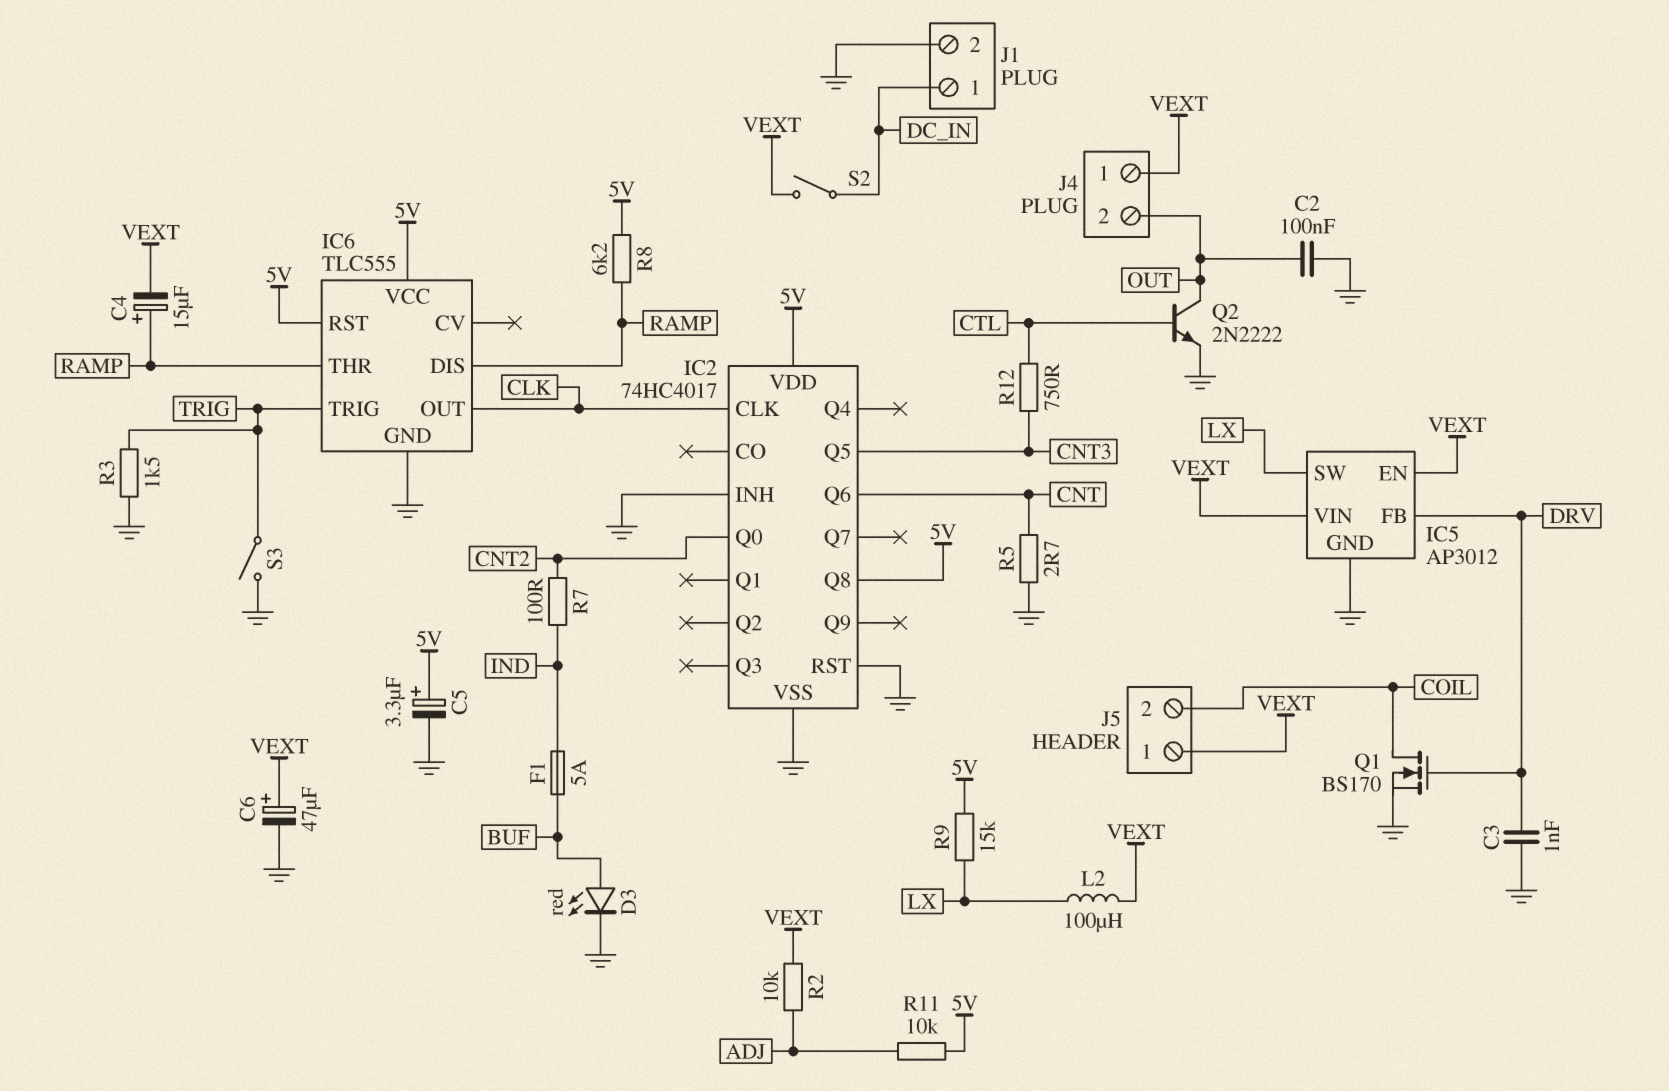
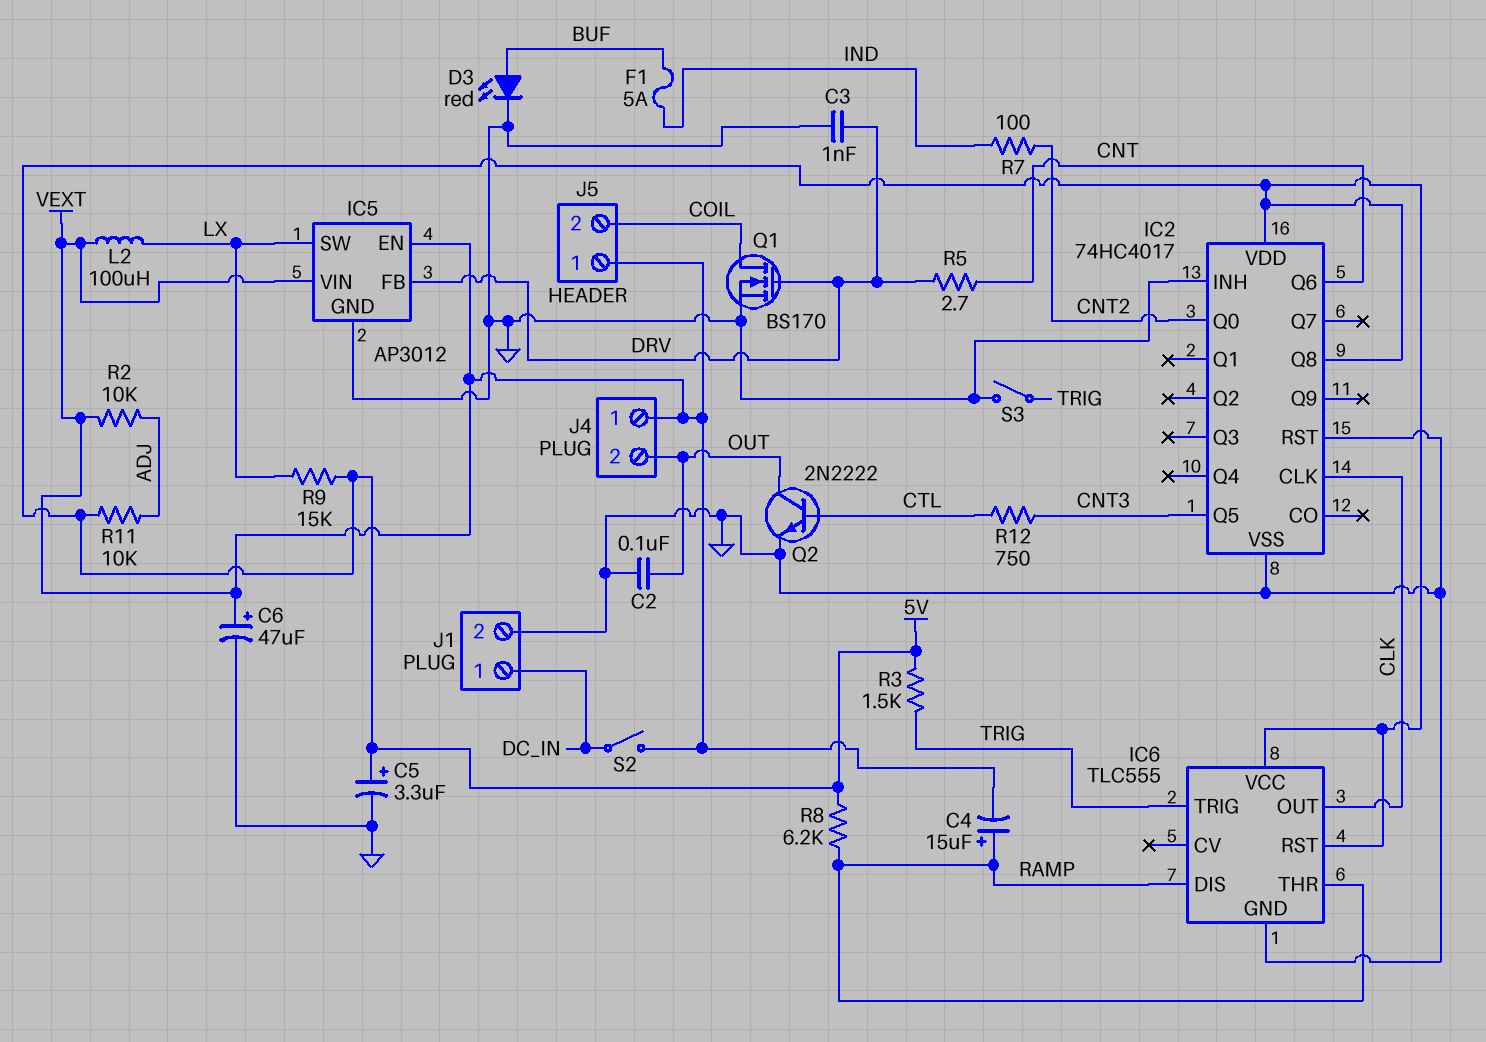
R3: 1.5k (GND, TRIG) -> 1.5k (5V, TRIG)
R5: 2.7 (CNT, GND) -> 2.7 (CNT, DRV)

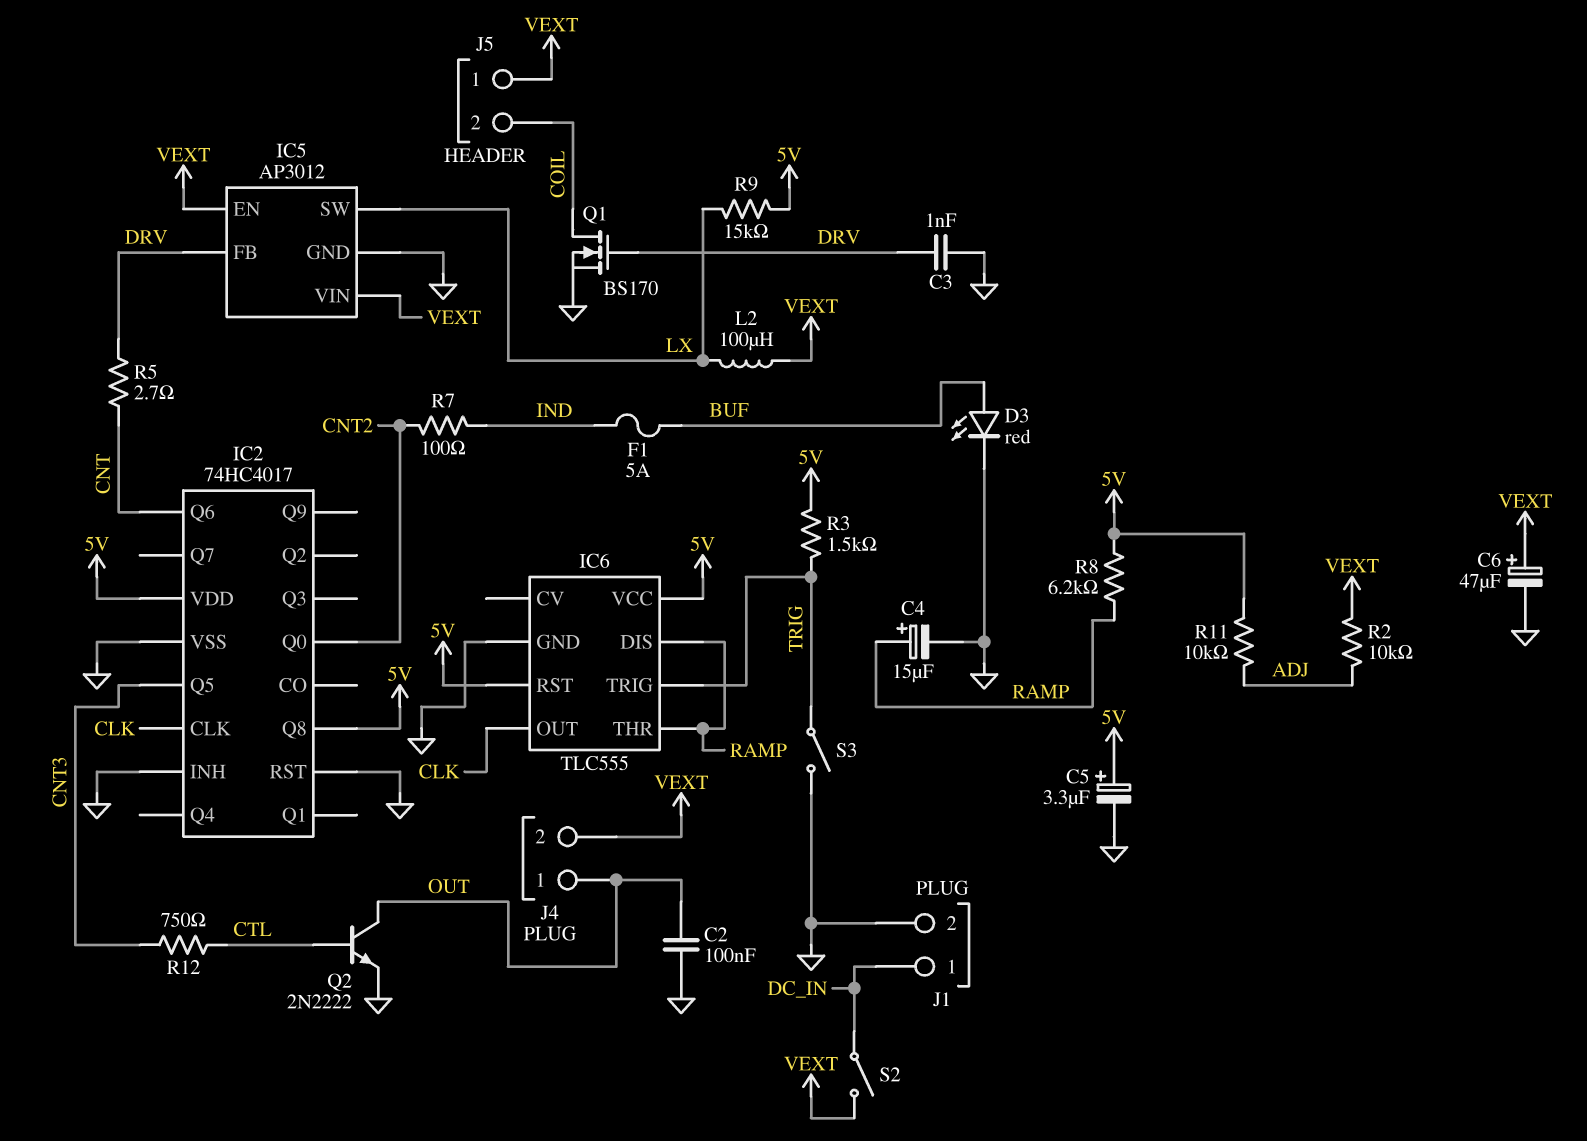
C4: 15uF (plus RAMP, minus VEXT) -> 15uF (plus RAMP, minus GND)
J4 pin 1: VEXT -> OUT
J4 pin 2: OUT -> VEXT

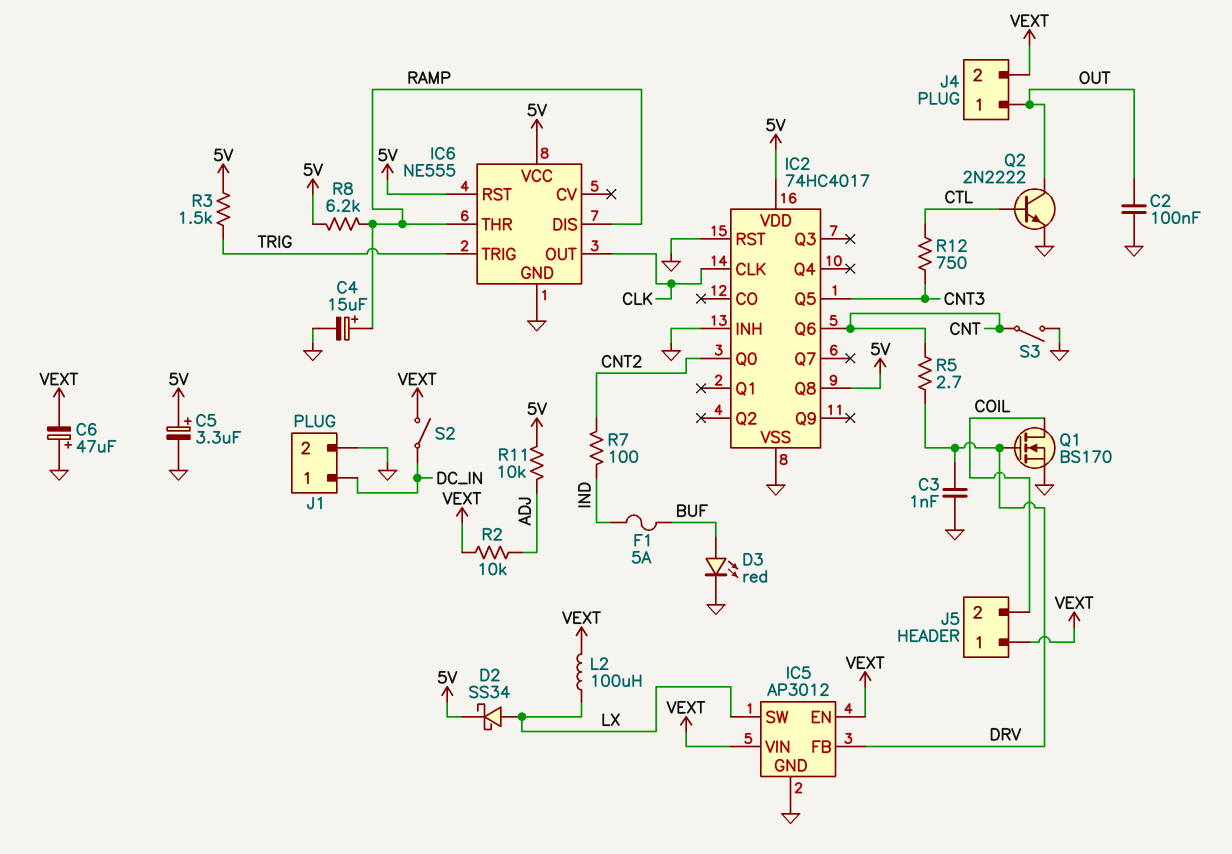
C6: 47uF (plus VEXT, minus GND) -> 47uF (plus GND, minus VEXT)
D2: none -> schottky SS34 (A LX, K 5V)
IC6: TLC555 -> NE555
R9: 15k (5V, LX) -> none
S3: switch (GND, TRIG) -> switch (CNT, GND)

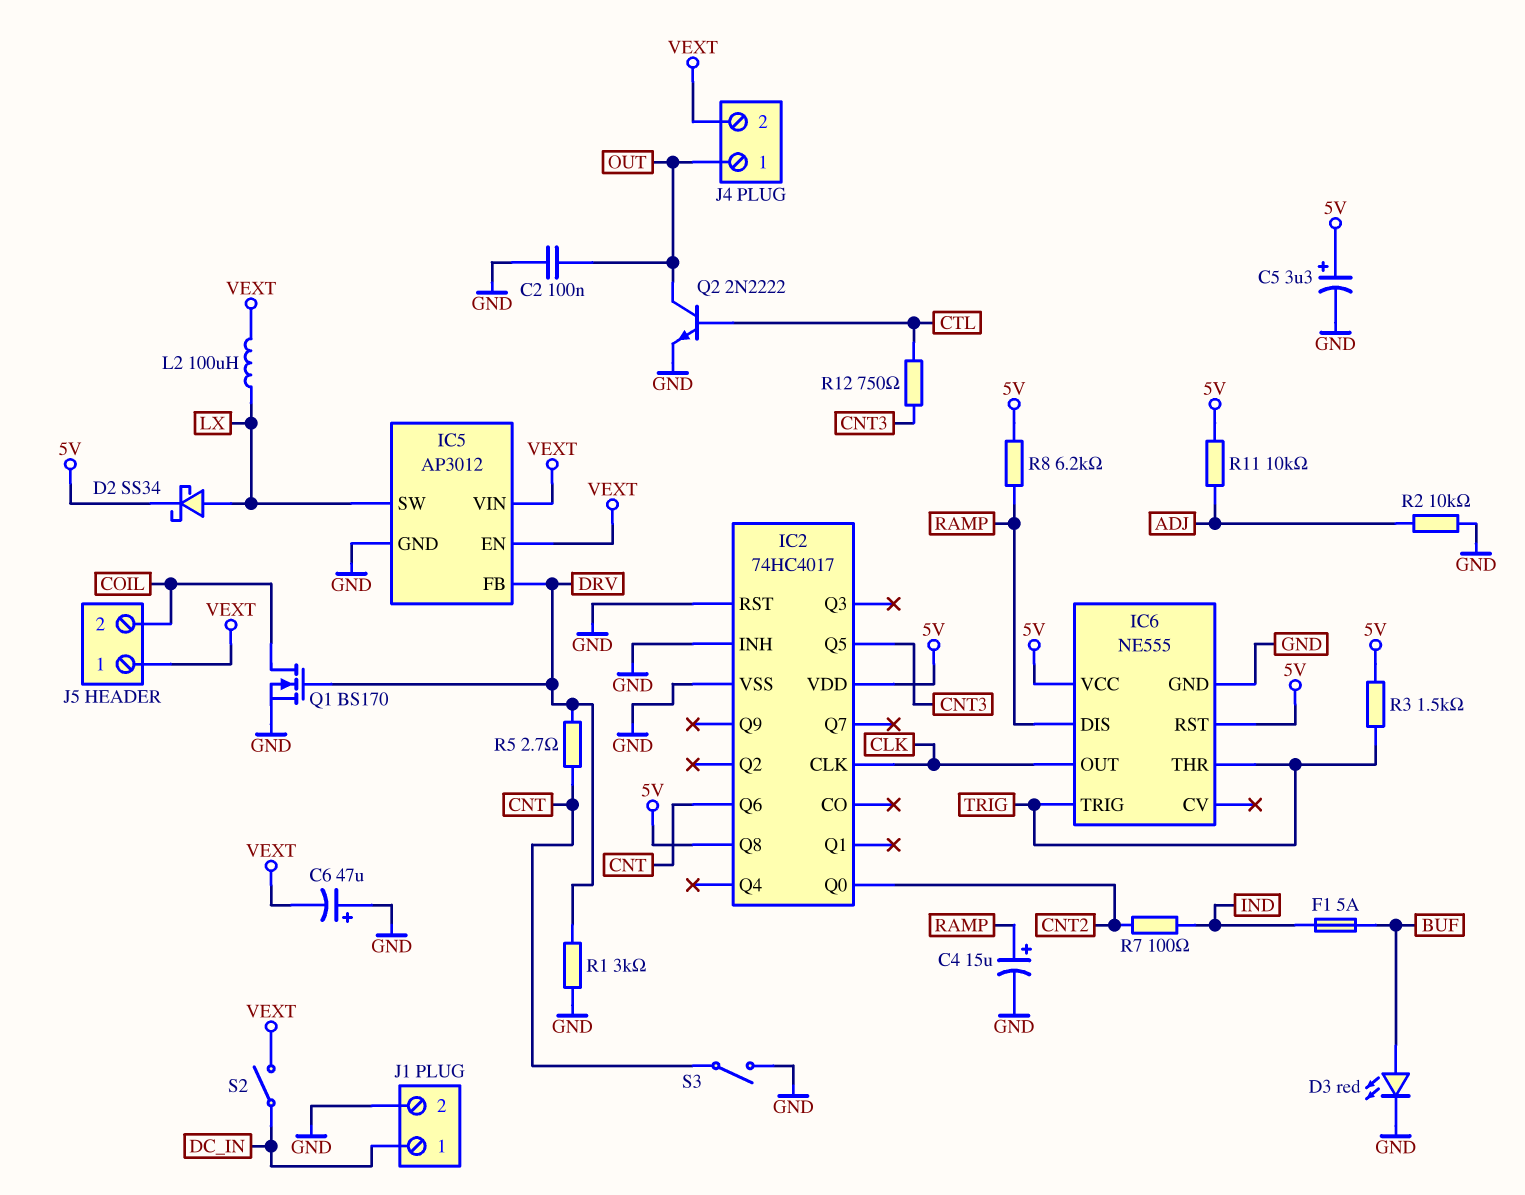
C3: 1nF (DRV, GND) -> none
IC6 pin THR: RAMP -> TRIG
R1: none -> 3k (DRV, GND)
R2: 10k (ADJ, VEXT) -> 10k (ADJ, GND)

